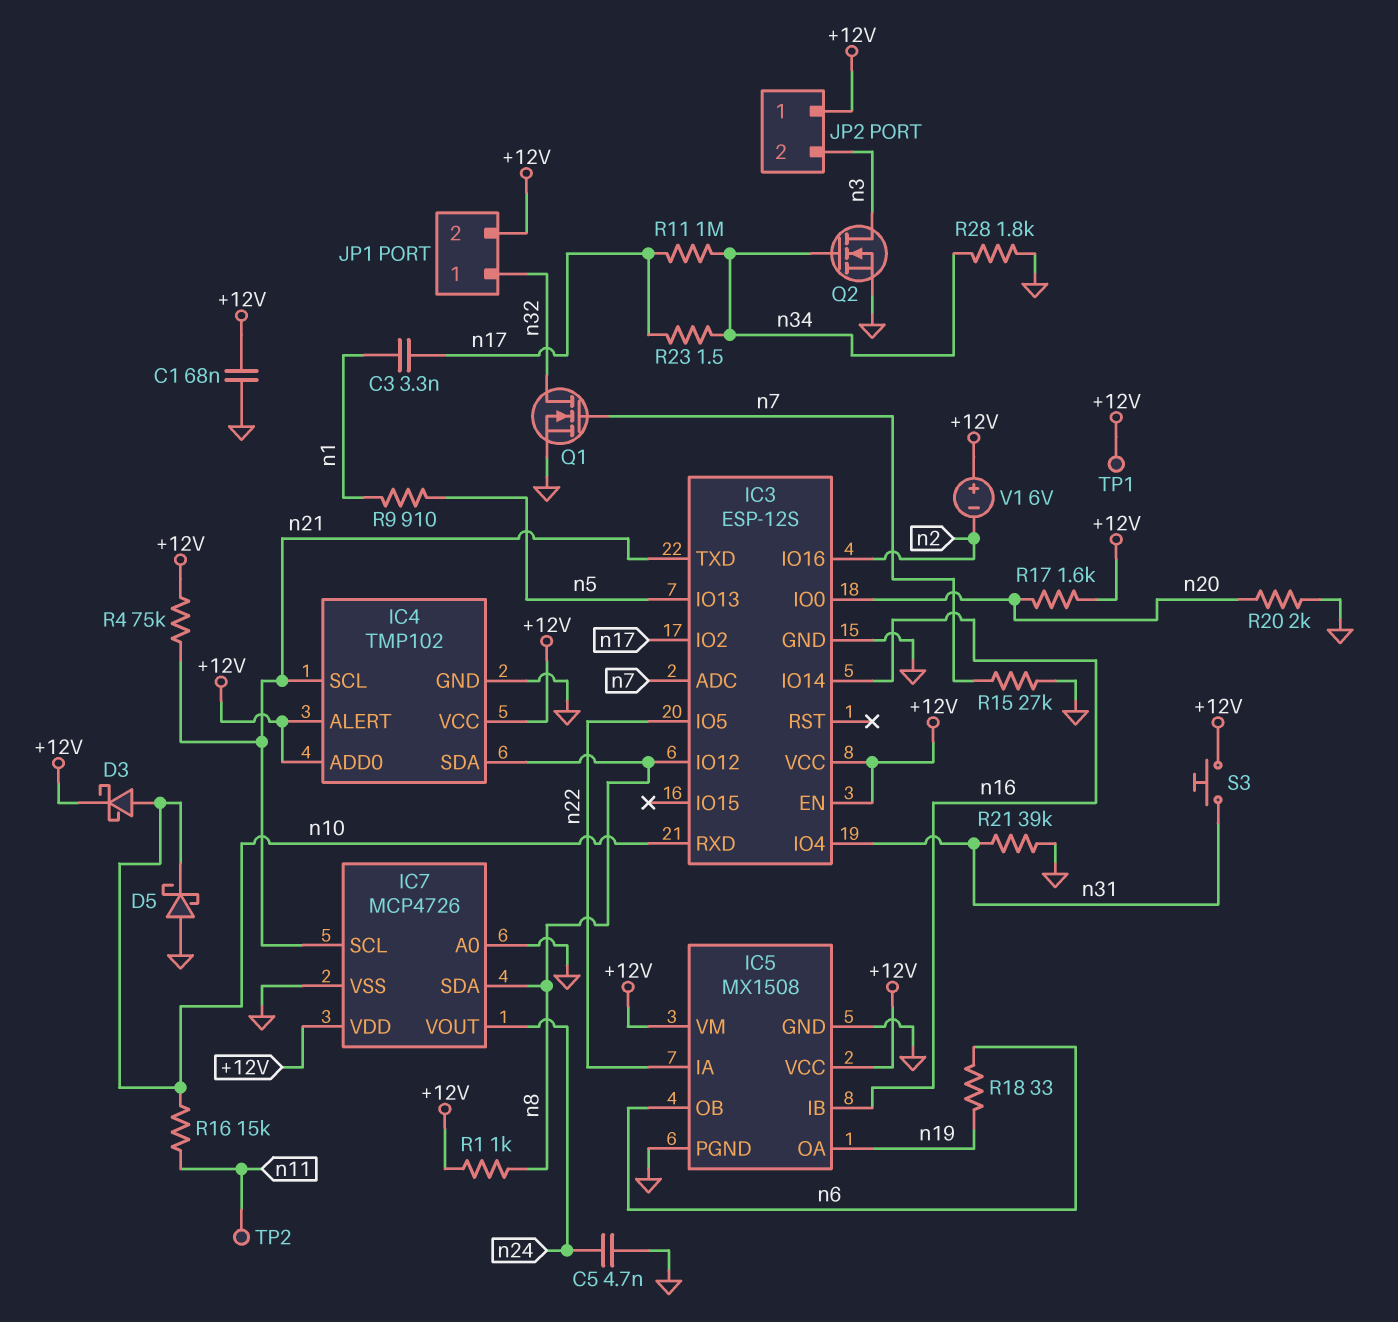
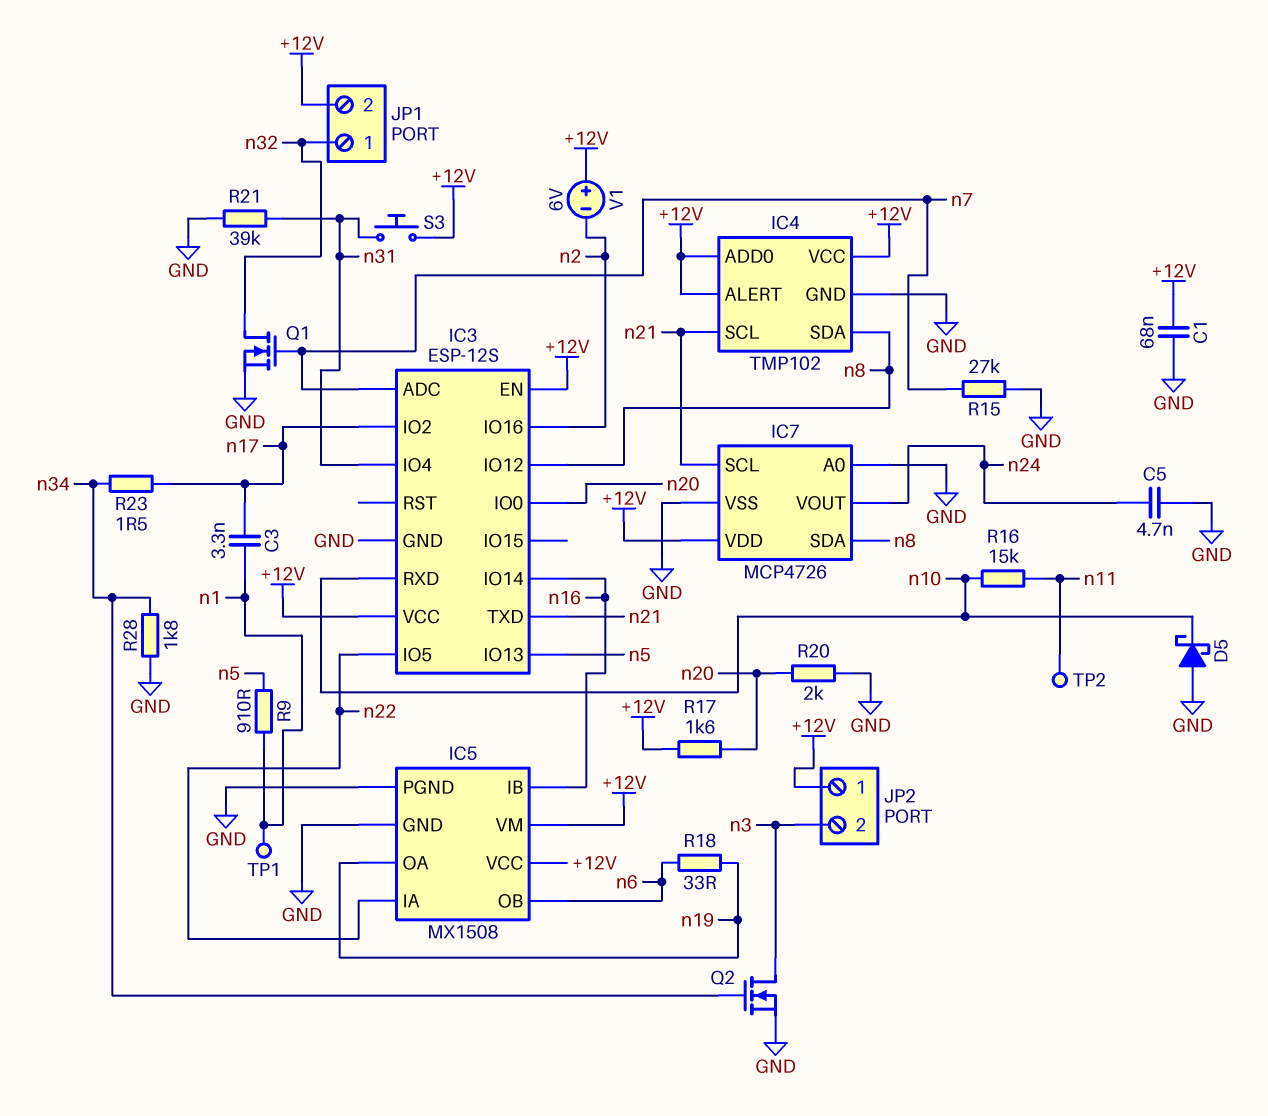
D3: schottky (A n10, K +12V) -> none
R1: 1k (+12V, n8) -> none
R4: 75k (+12V, n21) -> none
R11: 1M (n17, n34) -> none
TP1: test point (+12V) -> test point (n1)

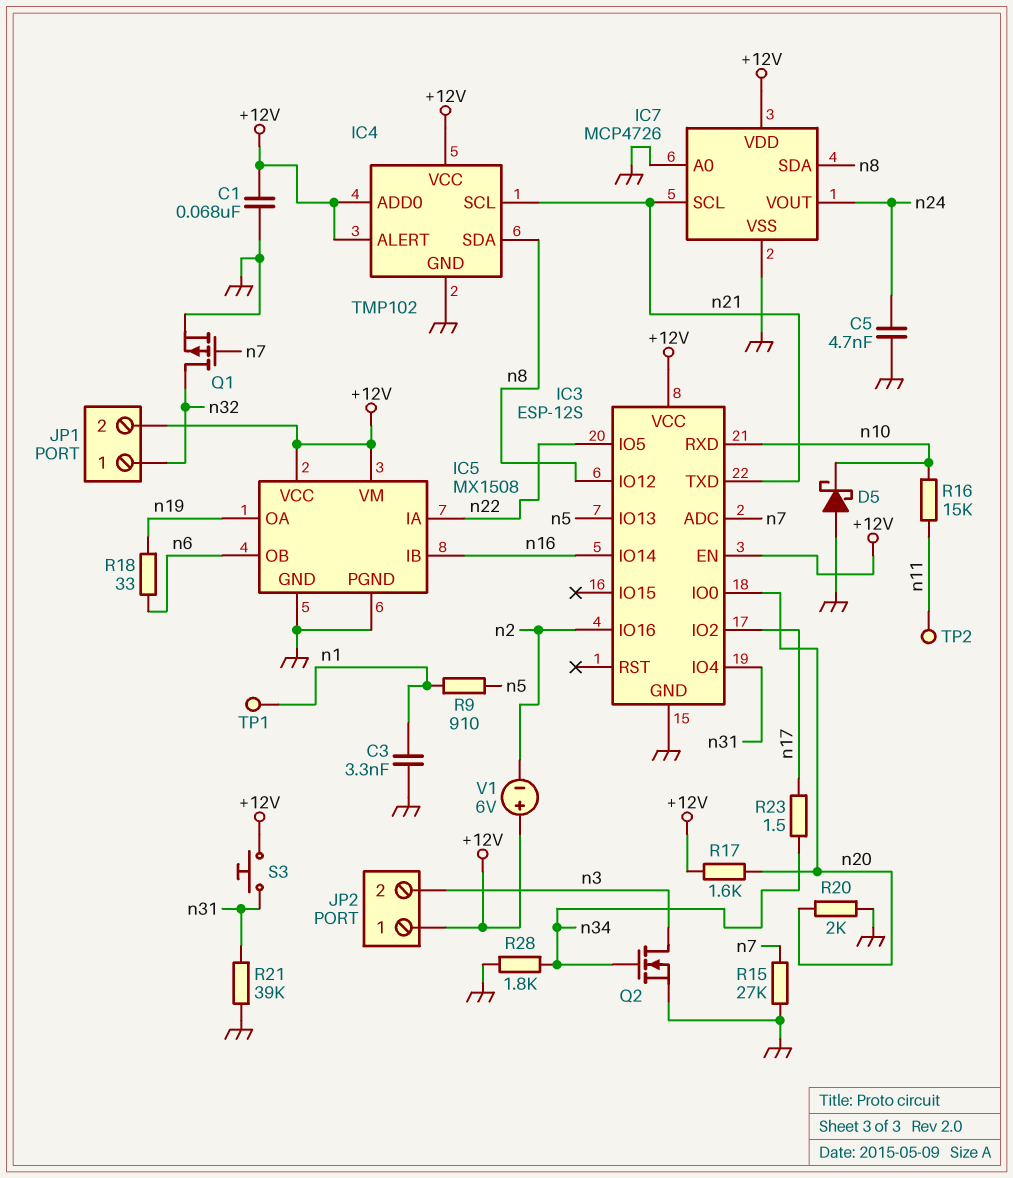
C3: 3.3nF (n1, n17) -> 3.3nF (GND, n1)
Q1: NMOS (G n7, D n32, S GND) -> PMOS (G n7, D n32, S GND)

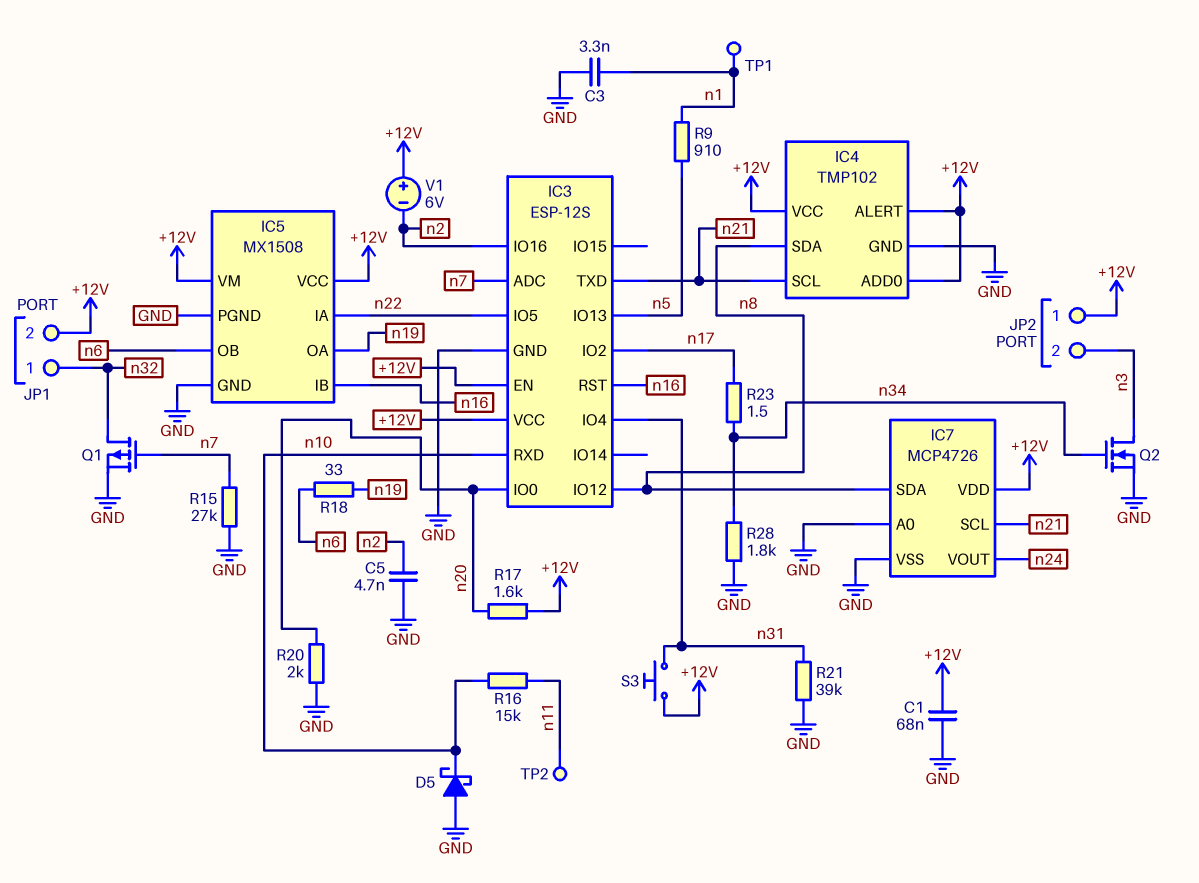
C5: 4.7nF (GND, n24) -> 4.7nF (GND, n2)
IC3 pin IO14: n16 -> none
IC3 pin RST: none -> n16

